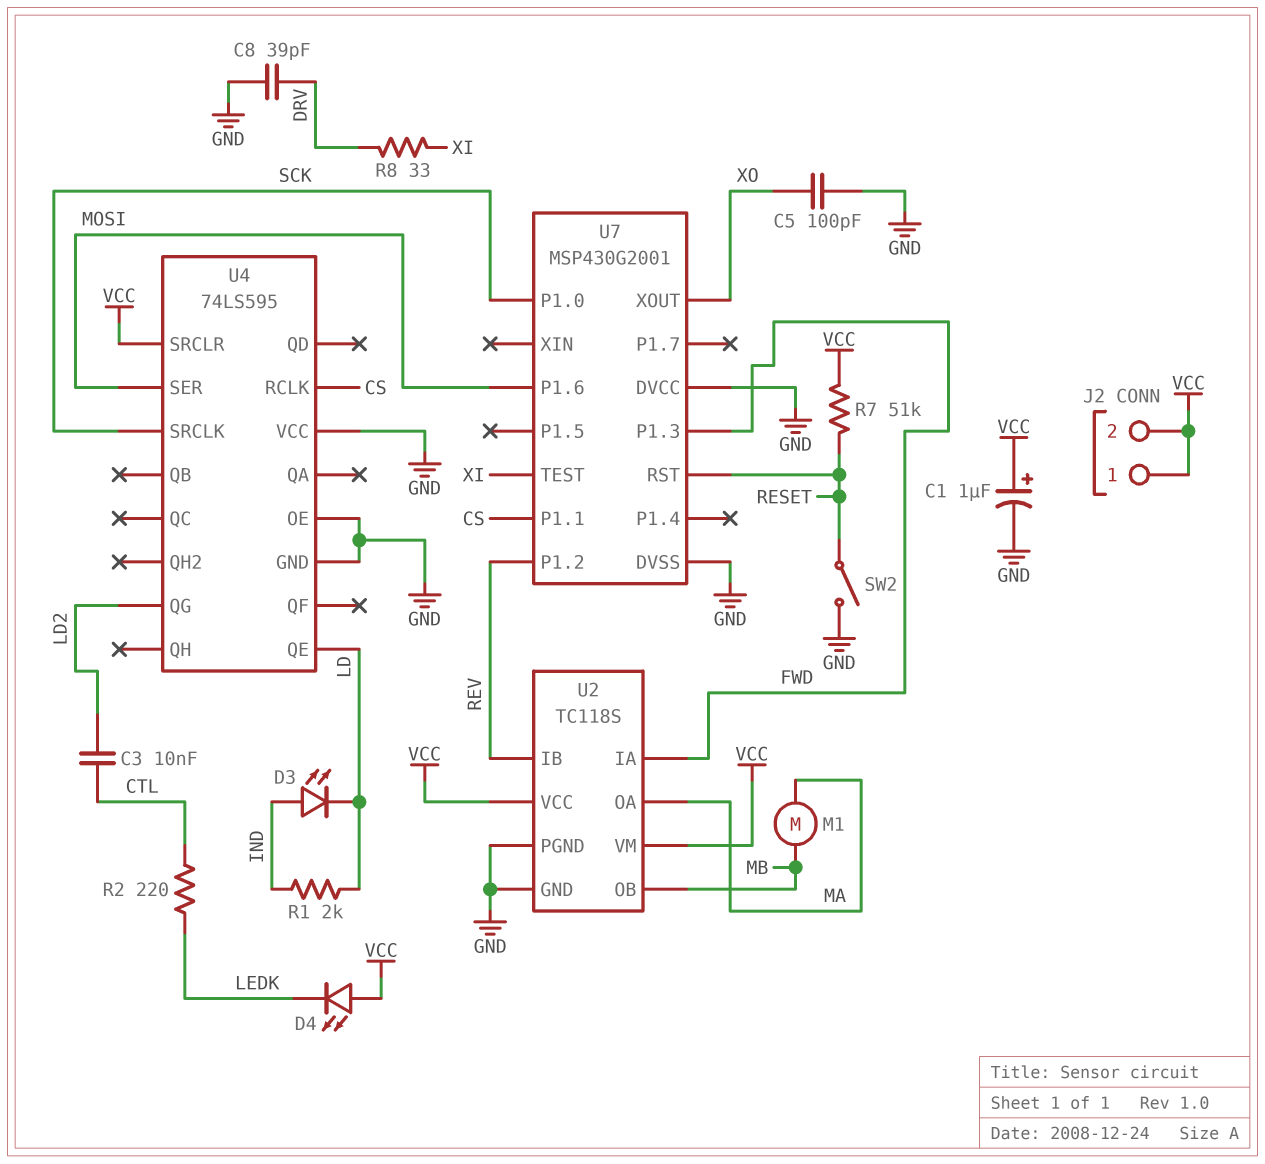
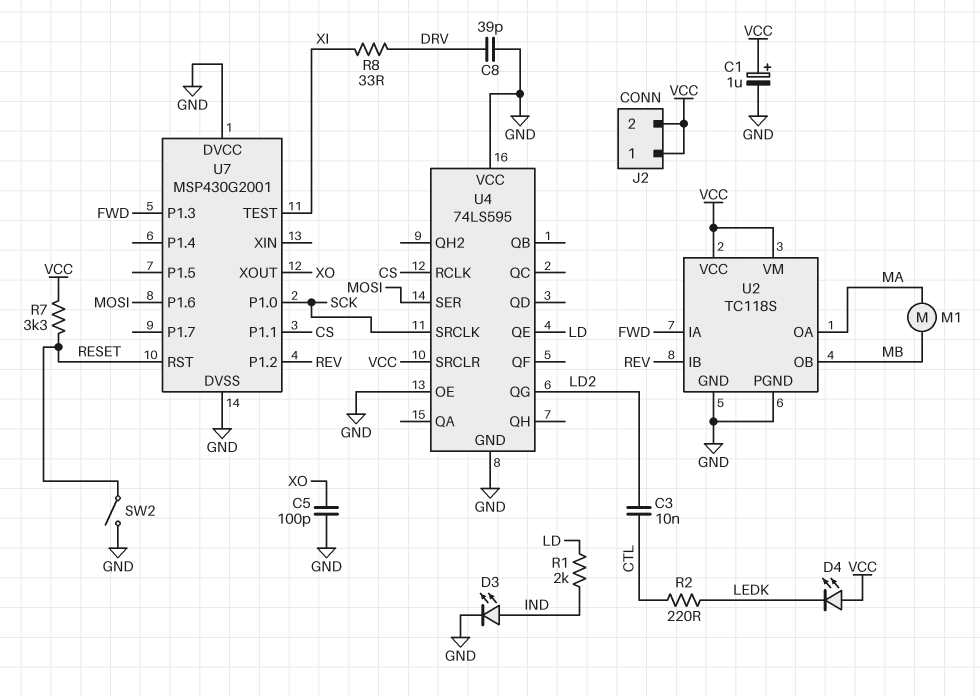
D3: LED (A IND, K LD) -> LED (A IND, K GND)
R7: 51k (RESET, VCC) -> 3.3k (RESET, VCC)

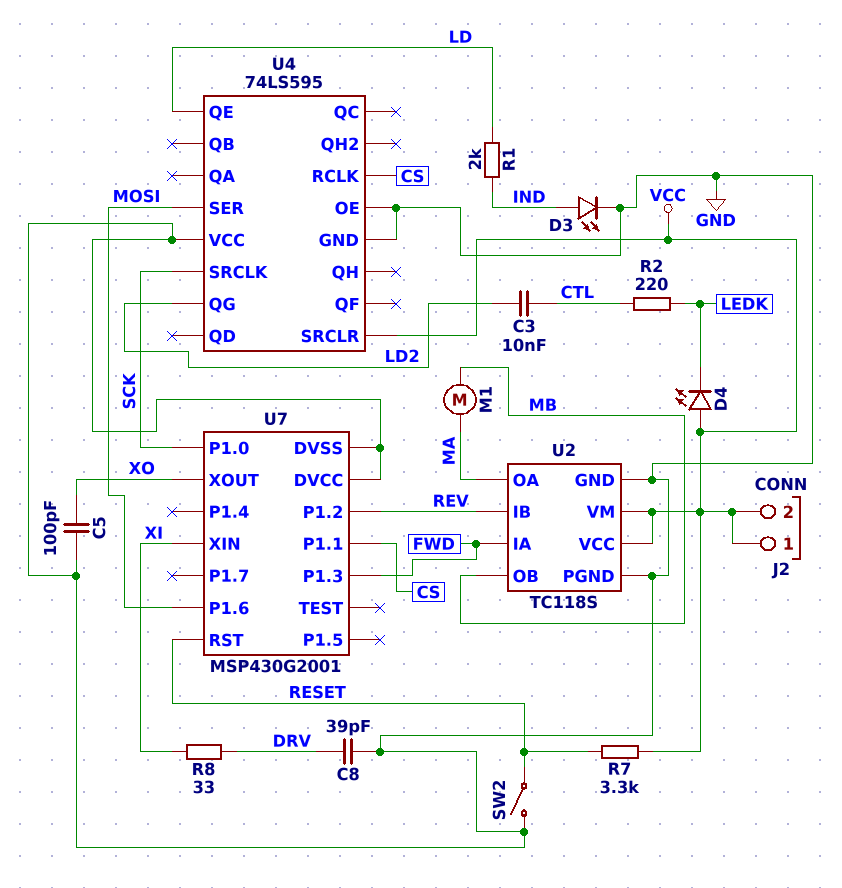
C1: 1uF (plus VCC, minus GND) -> none
U7 pin TEST: XI -> none
U7 pin XIN: none -> XI

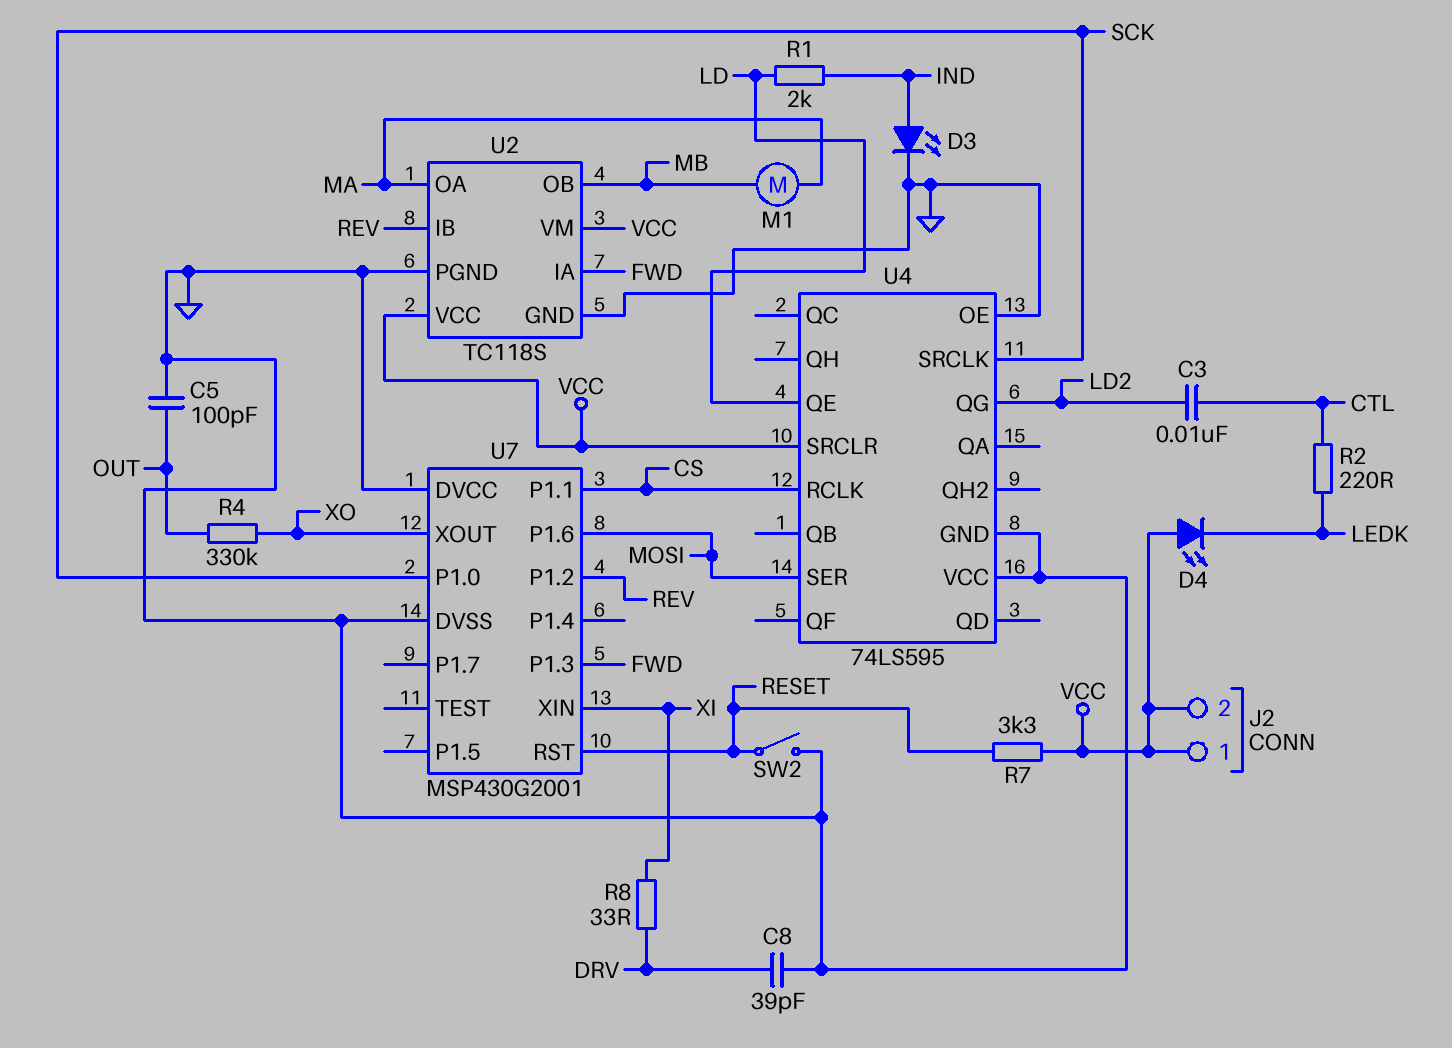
C5: 100pF (GND, XO) -> 100pF (GND, OUT)
R4: none -> 330k (OUT, XO)

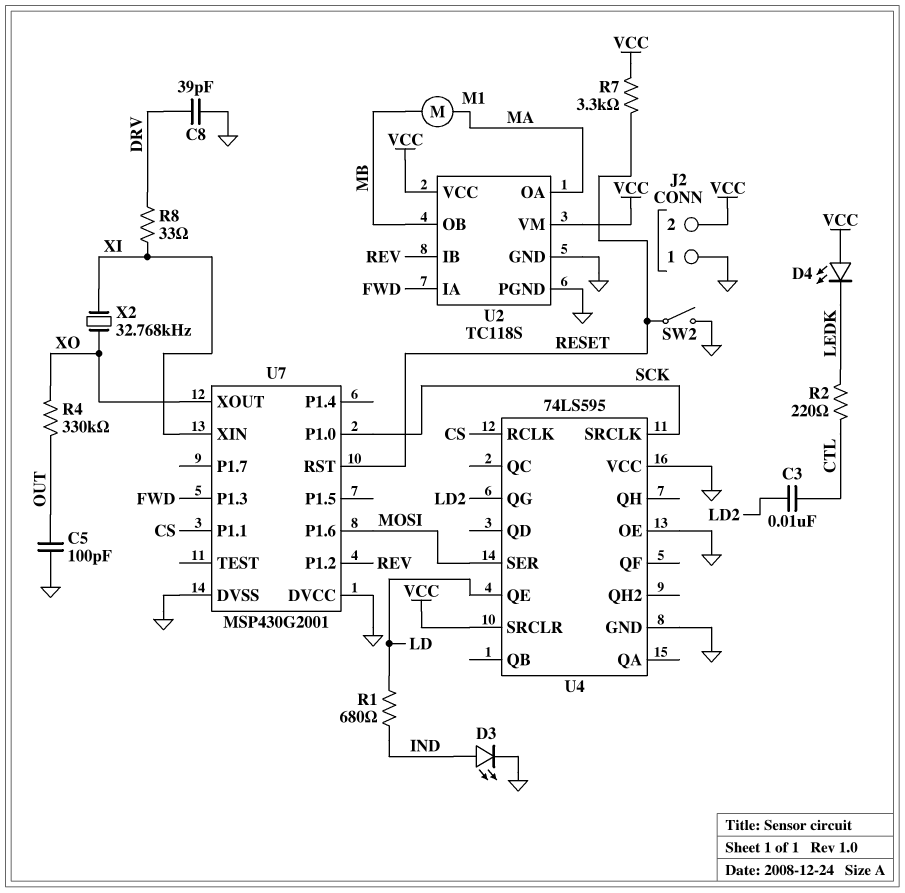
J2 pin 1: VCC -> GND
R1: 2k (IND, LD) -> 680 (IND, LD)
X2: none -> 32.768kHz (XI, XO)

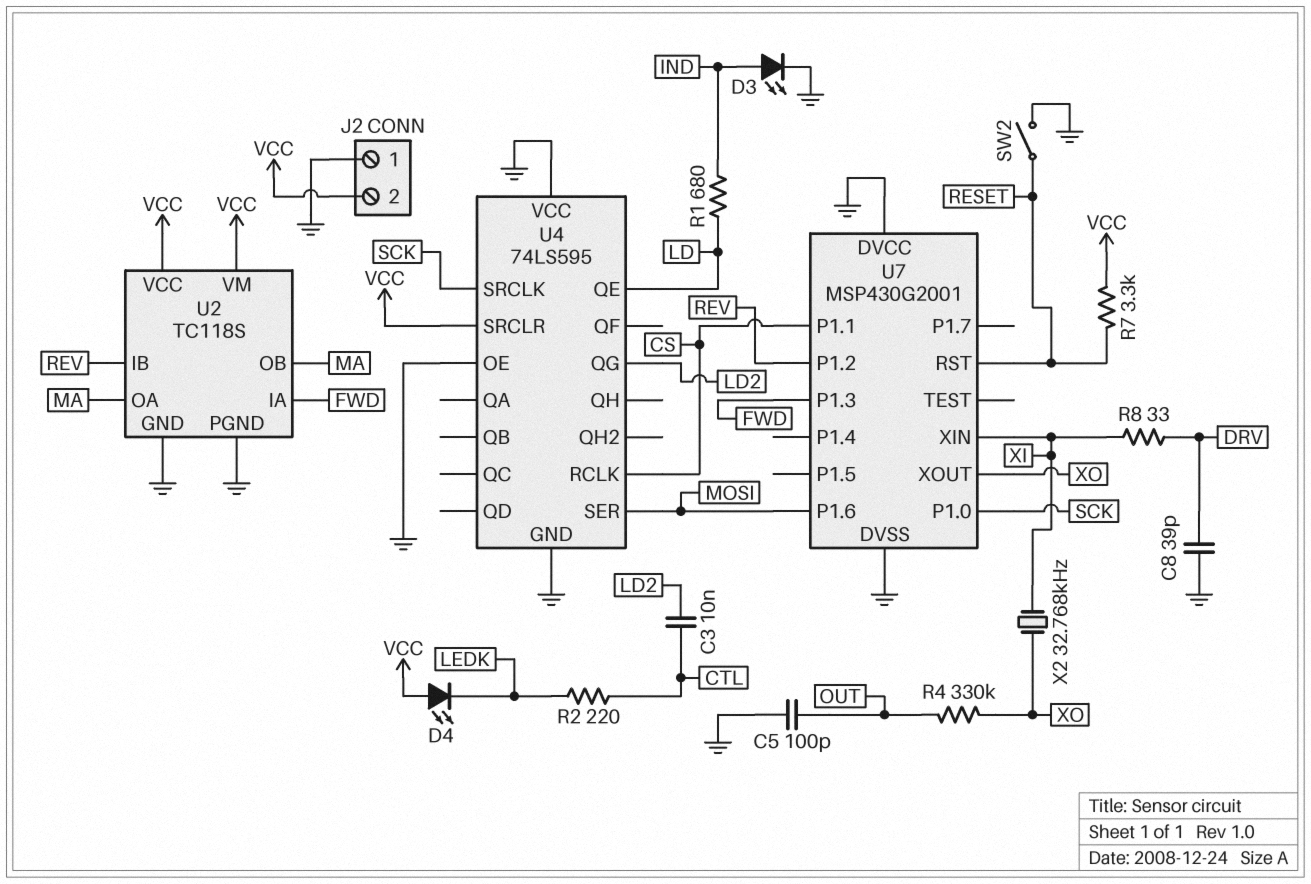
M1: motor (MA, MB) -> none
U2 pin OB: MB -> MA

